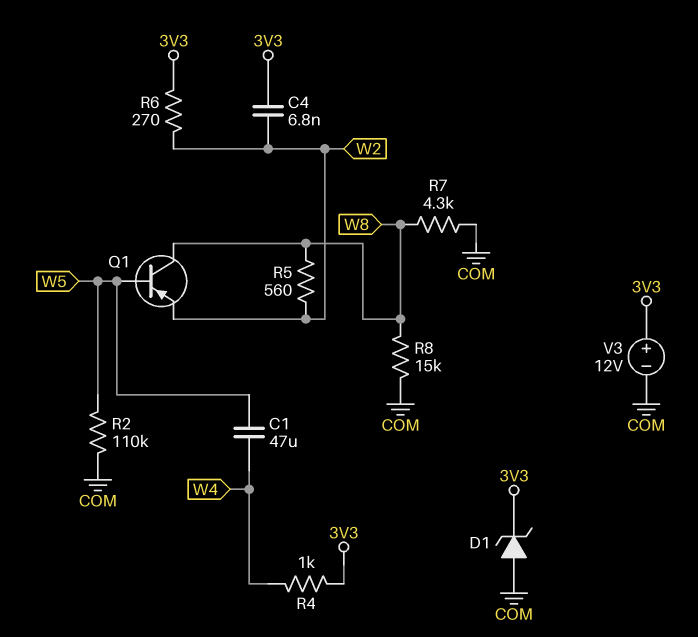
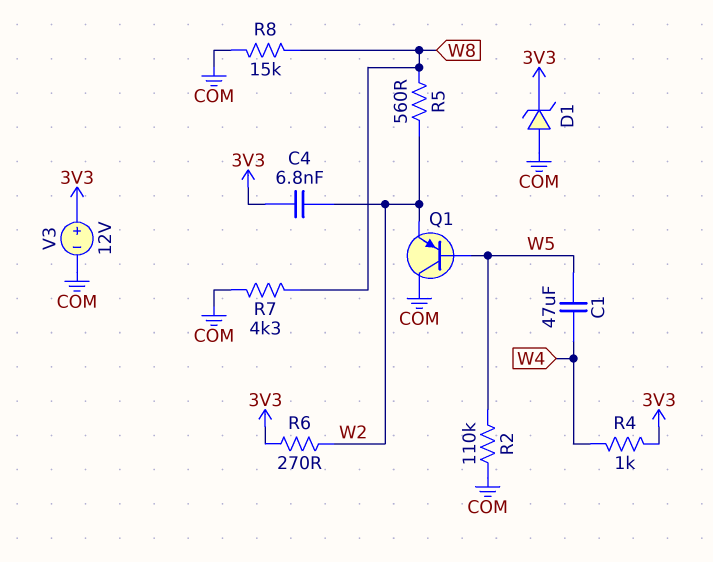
Q1: PNP (B W5, C W8, E W2) -> PNP (B W5, C COM, E W2)

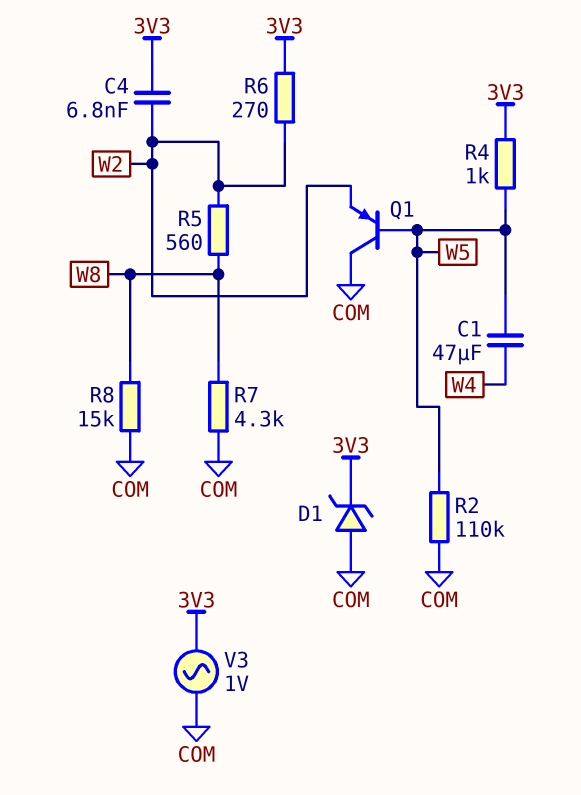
R4: 1k (3V3, W4) -> 1k (3V3, W5)
V3: 12V (plus 3V3, minus COM) -> AC 1V (3V3, COM)

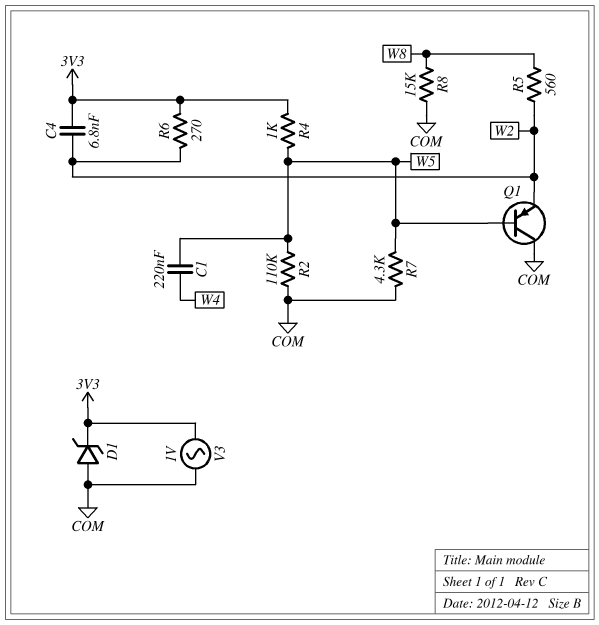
C1: 47uF (W4, W5) -> 220nF (W4, W5)
R7: 4.3k (COM, W8) -> 4.3k (COM, W5)

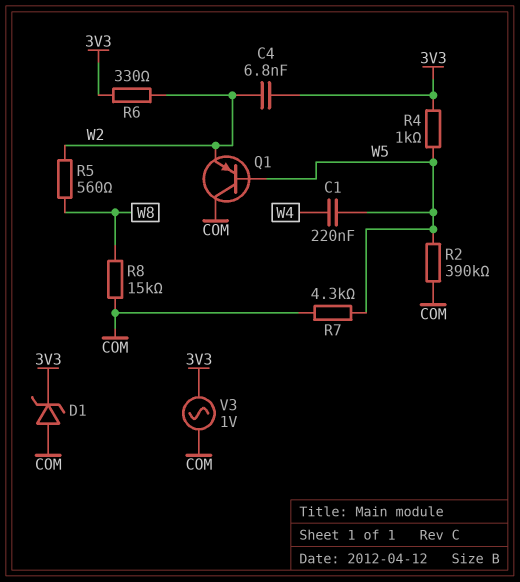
R2: 110k (COM, W5) -> 390k (COM, W5)
R6: 270 (3V3, W2) -> 330 (3V3, W2)

